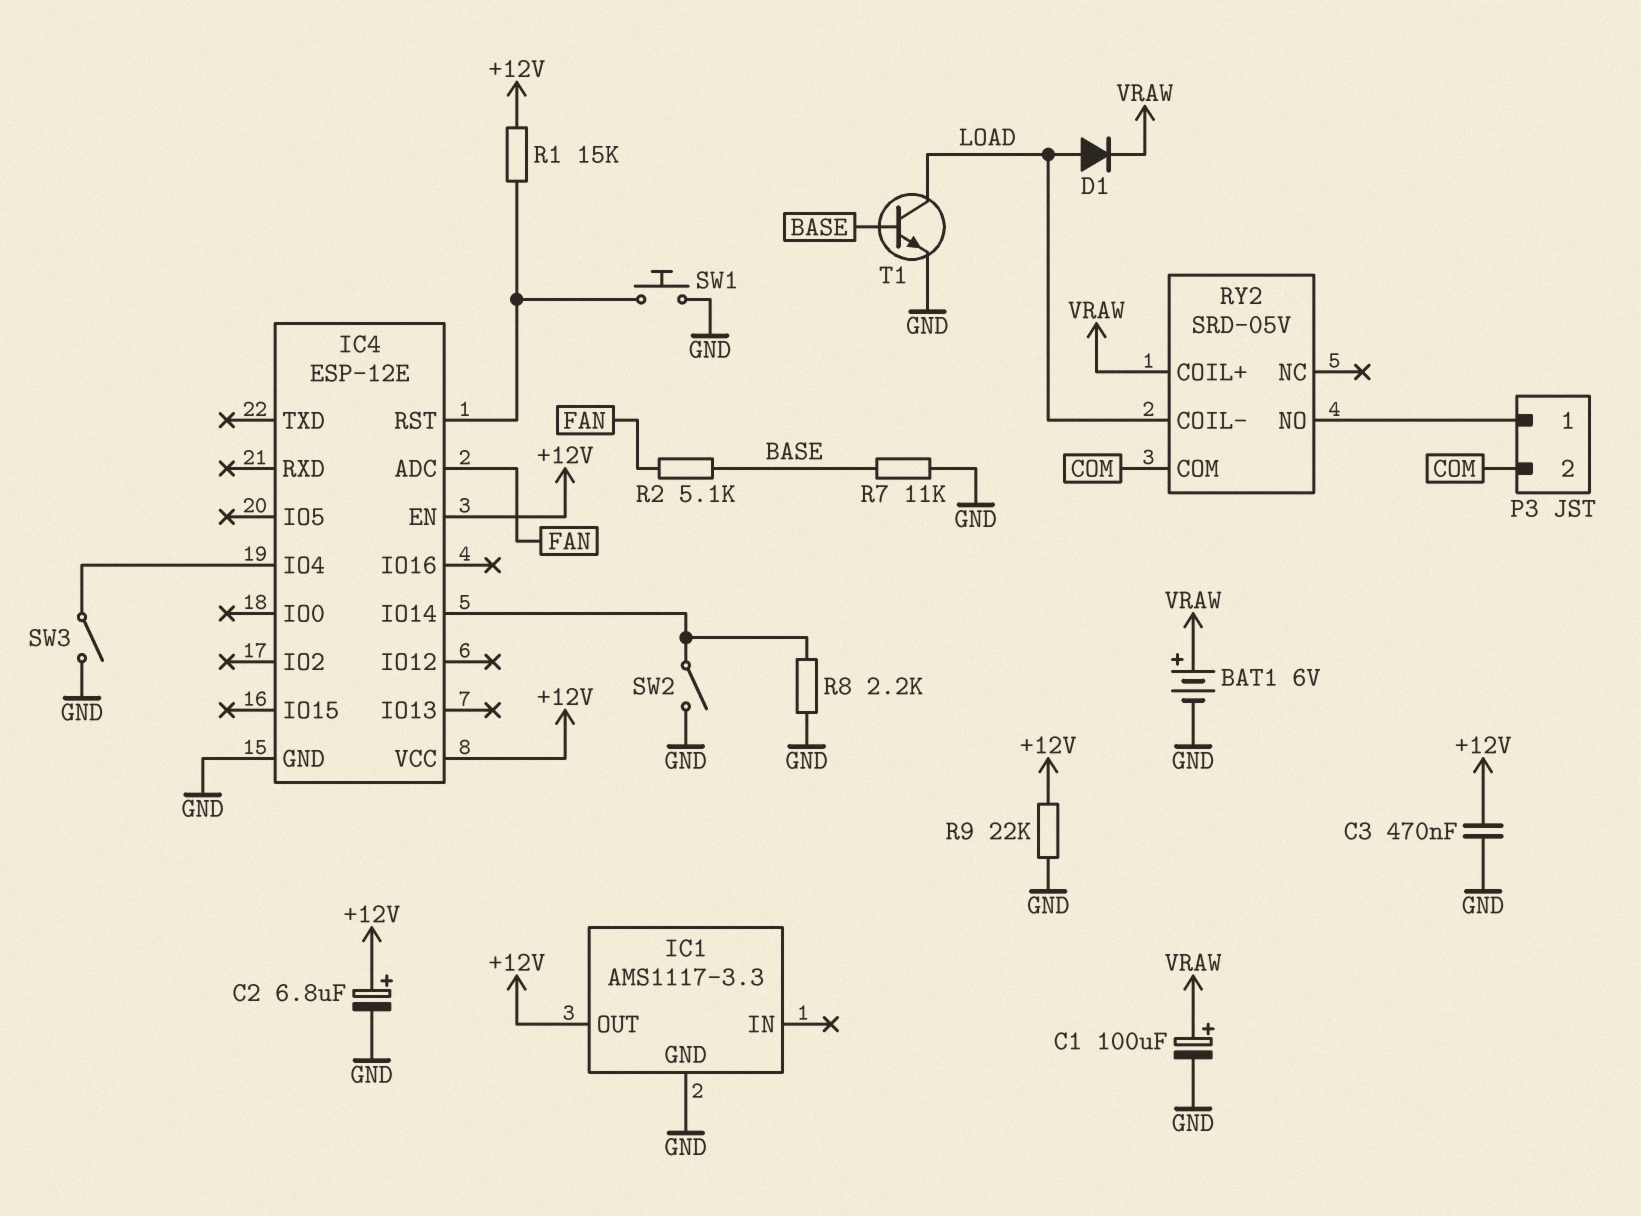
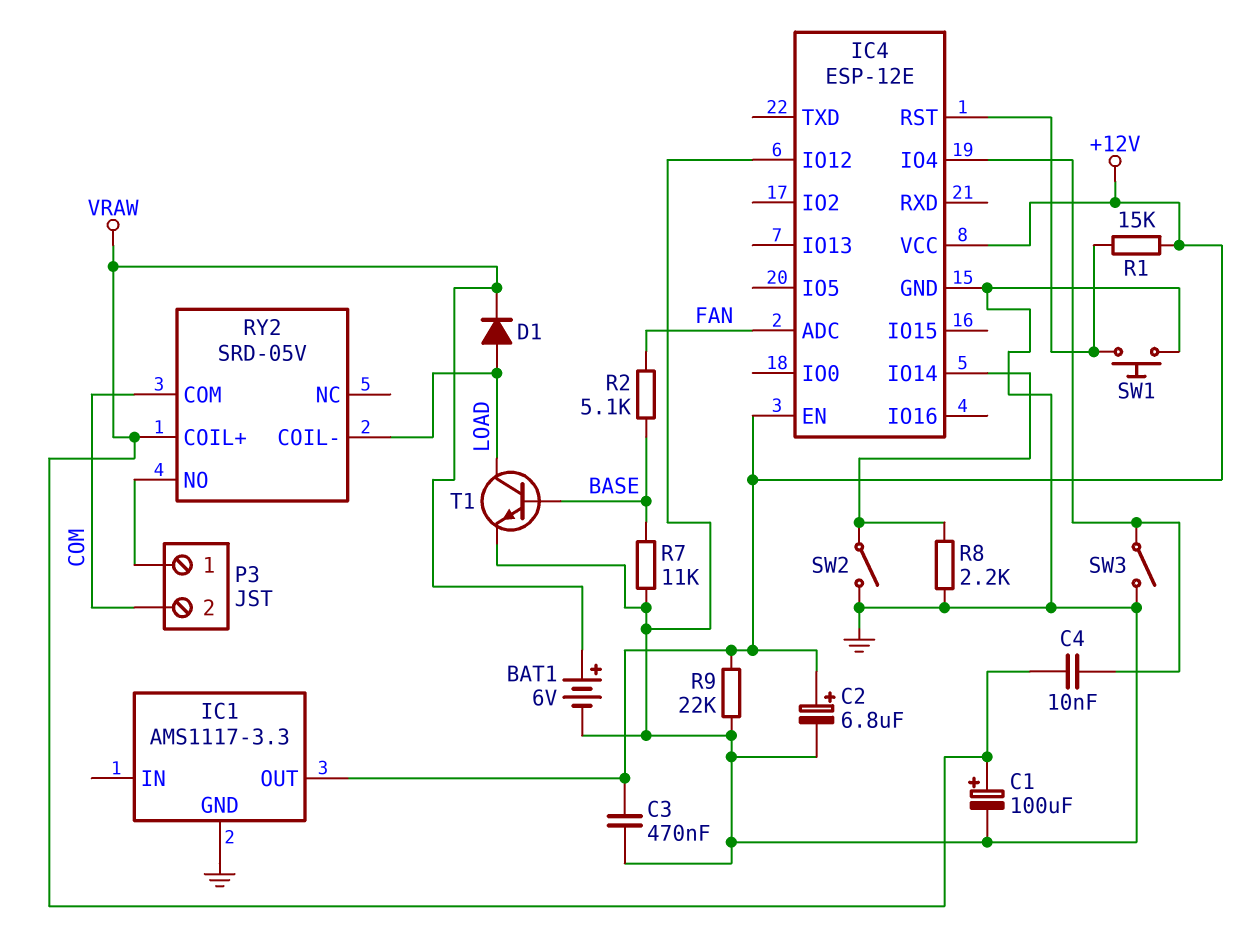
C4: none -> 10nF (IC4/IO4, VRAW)
IC4 pin IO12: none -> GND

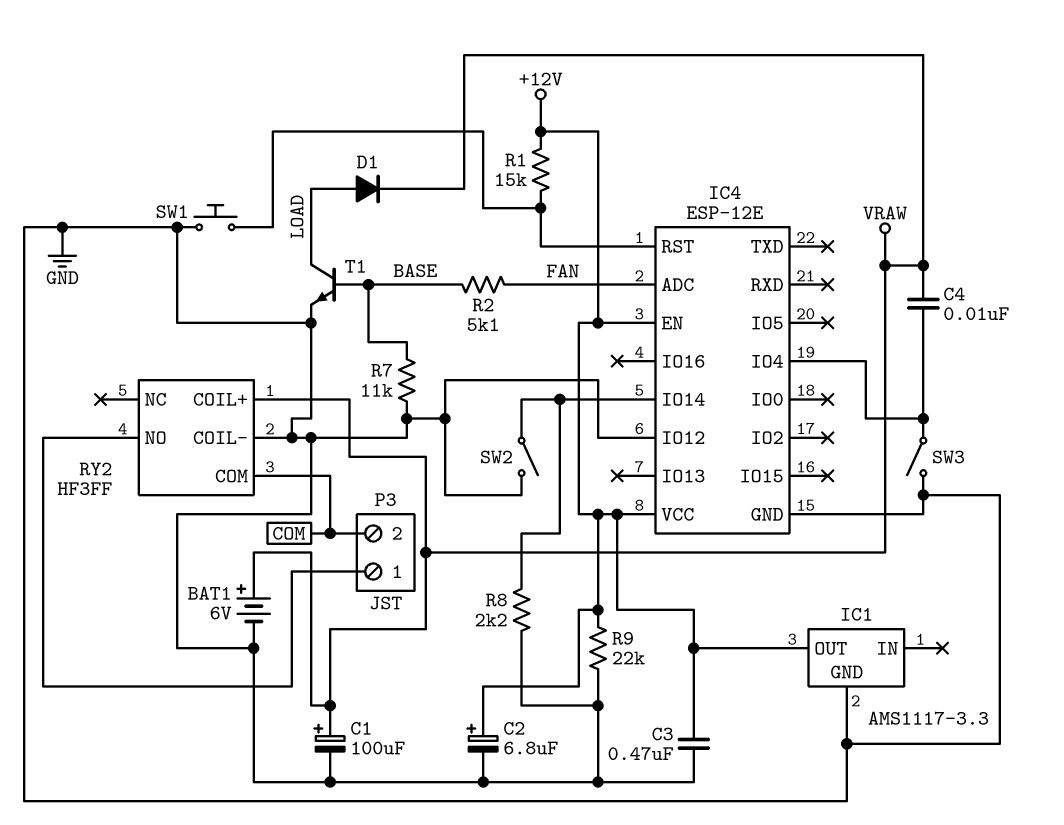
RY2: SRD-05V -> HF3FF
RY2 pin COIL-: LOAD -> GND

